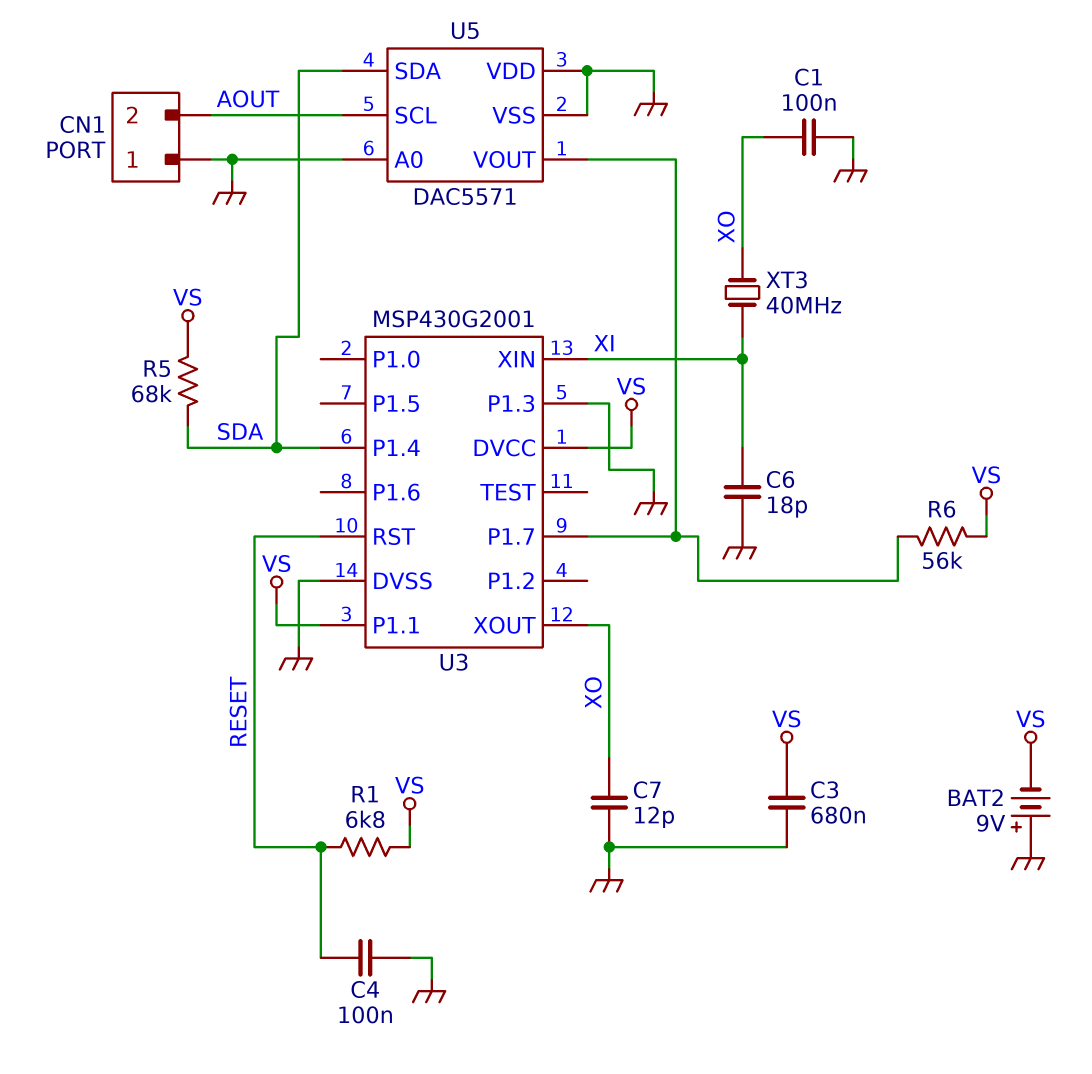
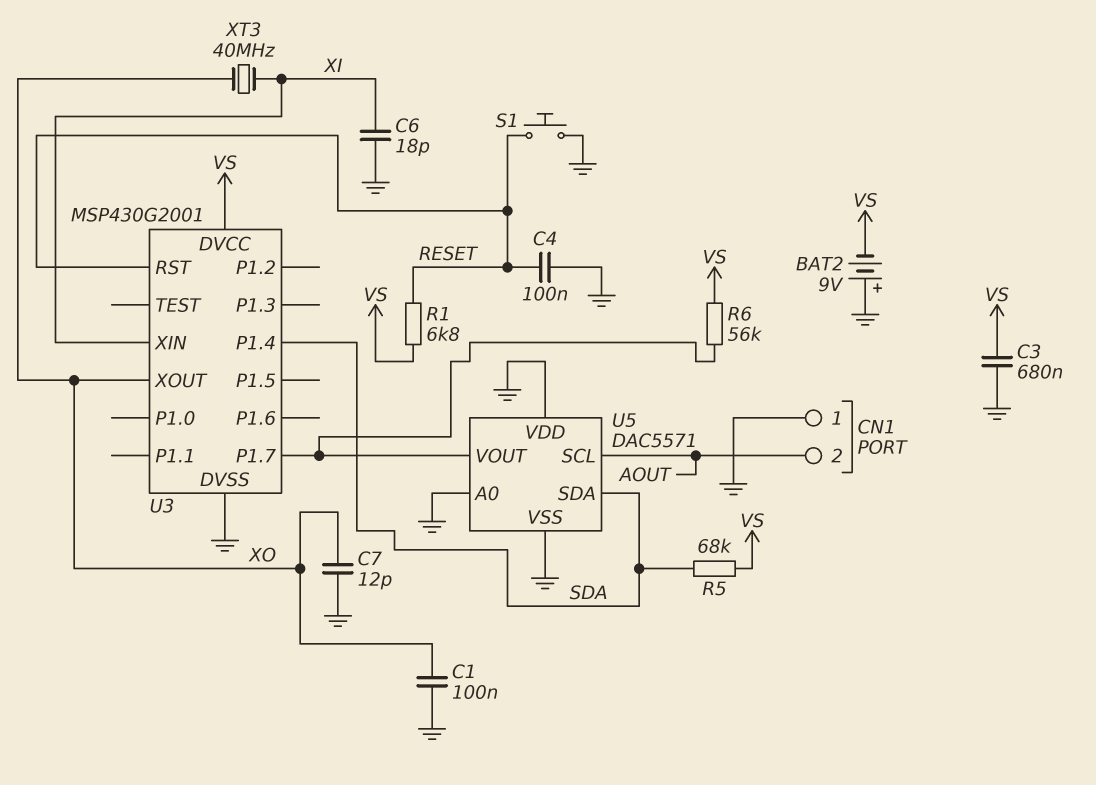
S1: none -> button (GND, RESET)
U3 pin P1.1: VS -> none
U3 pin P1.3: GND -> none

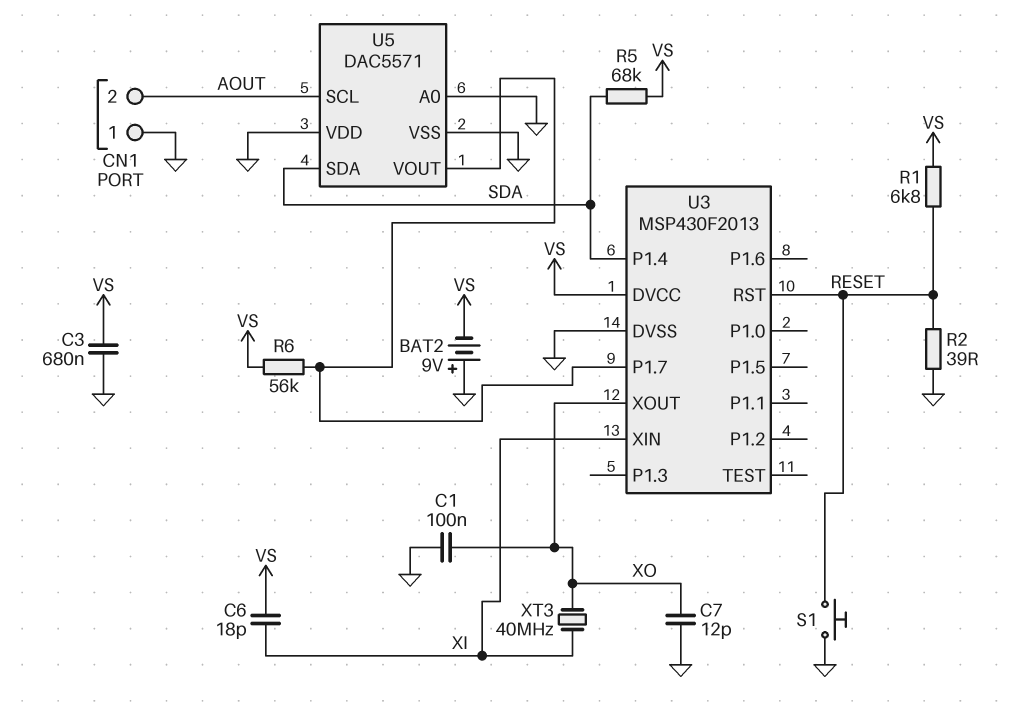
C4: 100nF (GND, RESET) -> none
C6: 18pF (GND, XI) -> 18pF (VS, XI)
R2: none -> 39 (GND, RESET)
U3: MSP430G2001 -> MSP430F2013

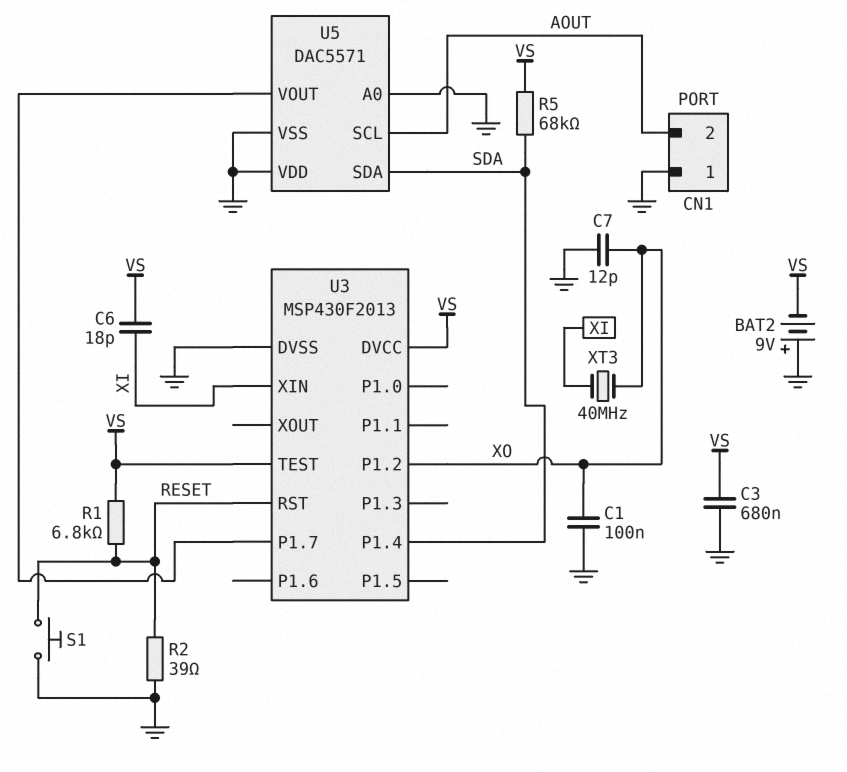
R6: 56k (U3/P1.7, VS) -> none
U3 pin P1.2: none -> XO
U3 pin TEST: none -> VS
U3 pin XOUT: XO -> none

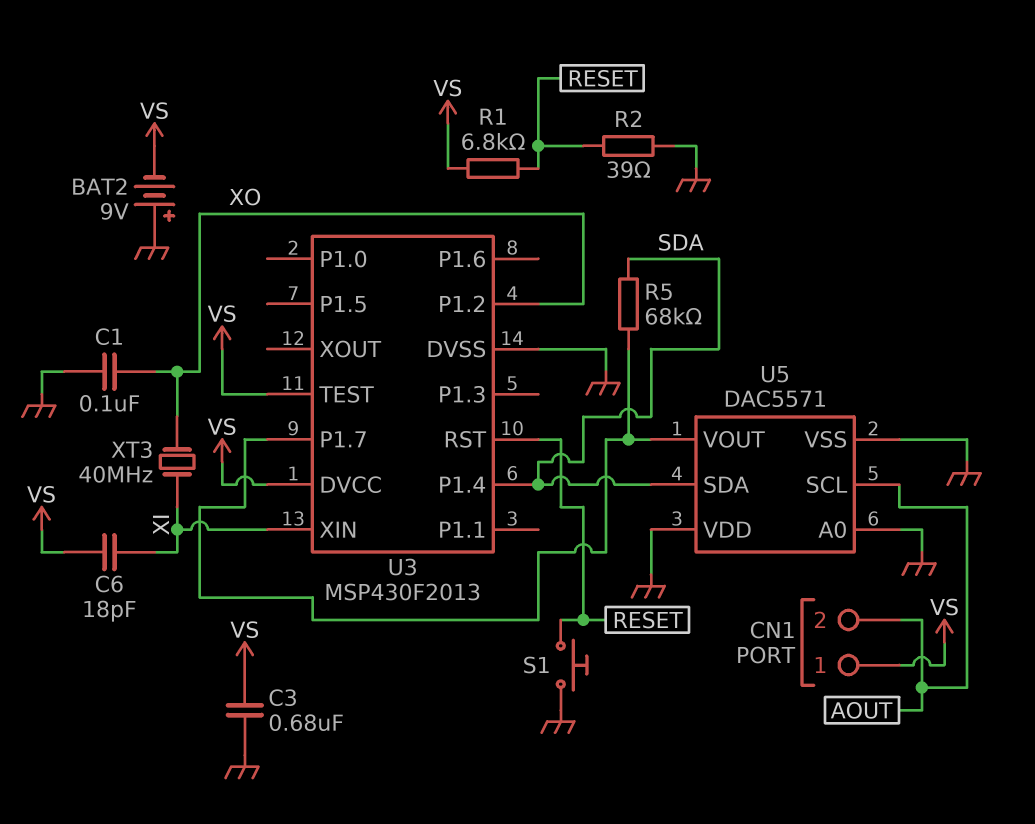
C7: 12pF (GND, XO) -> none
CN1 pin 1: GND -> VS
R5: 68k (SDA, VS) -> 68k (SDA, U3/P1.7)

